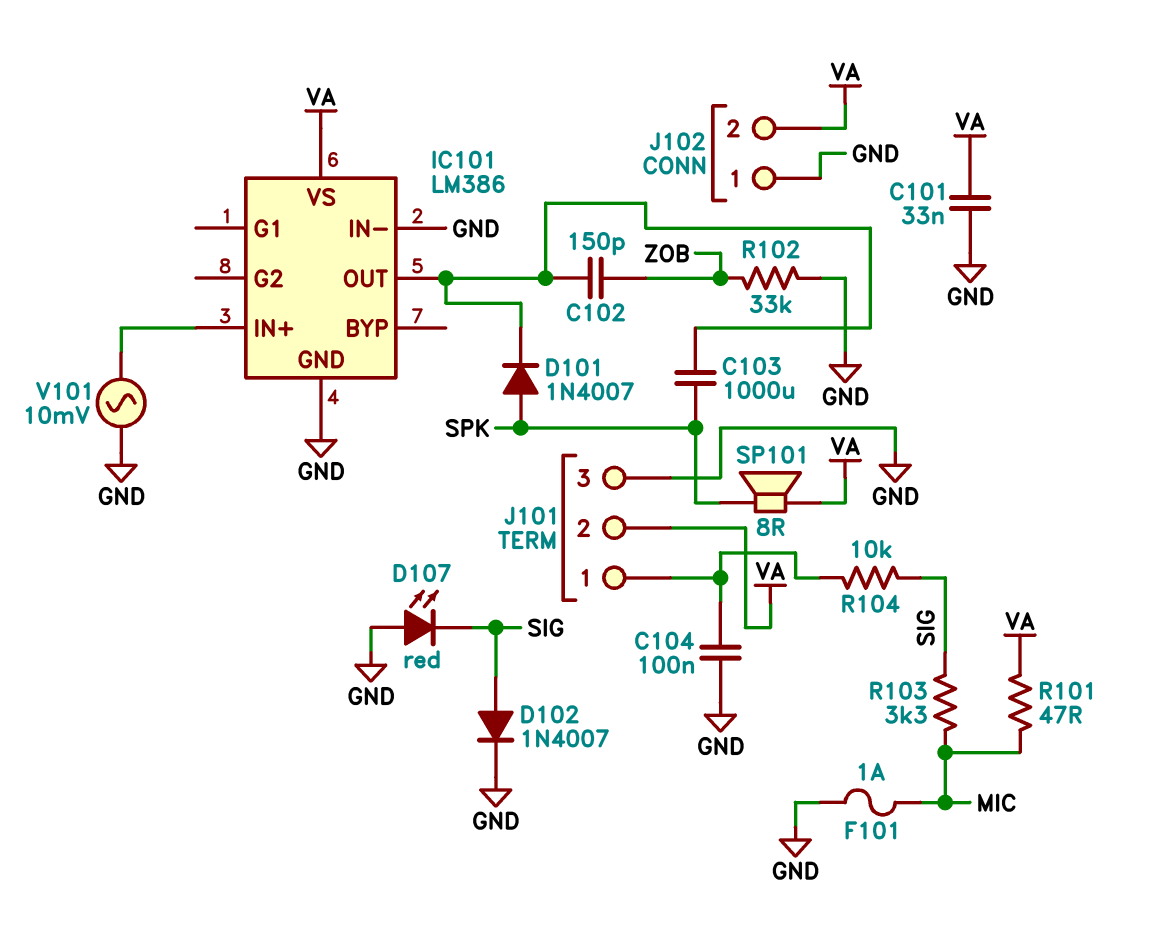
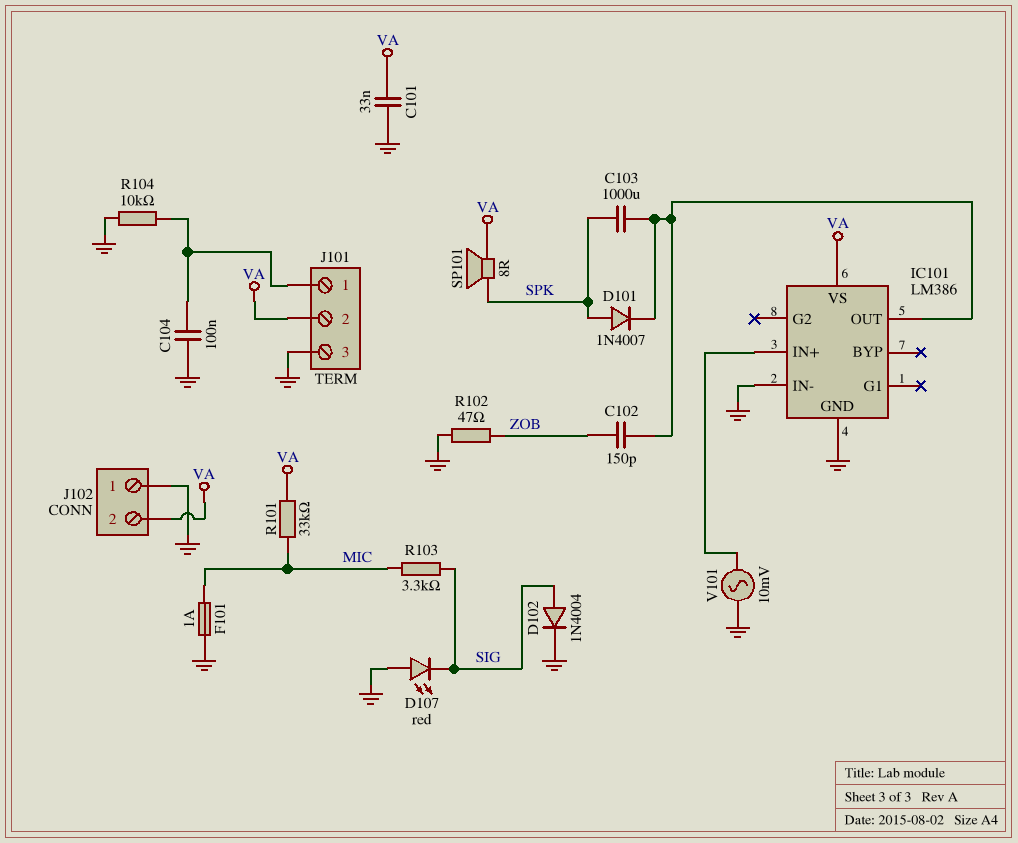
D102: diode 1N4007 (A SIG, K GND) -> diode 1N4004 (A SIG, K GND)
R101: 47 (MIC, VA) -> 33k (MIC, VA)
R102: 33k (GND, ZOB) -> 47 (GND, ZOB)
R104: 10k (J101/1, SIG) -> 10k (GND, J101/1)

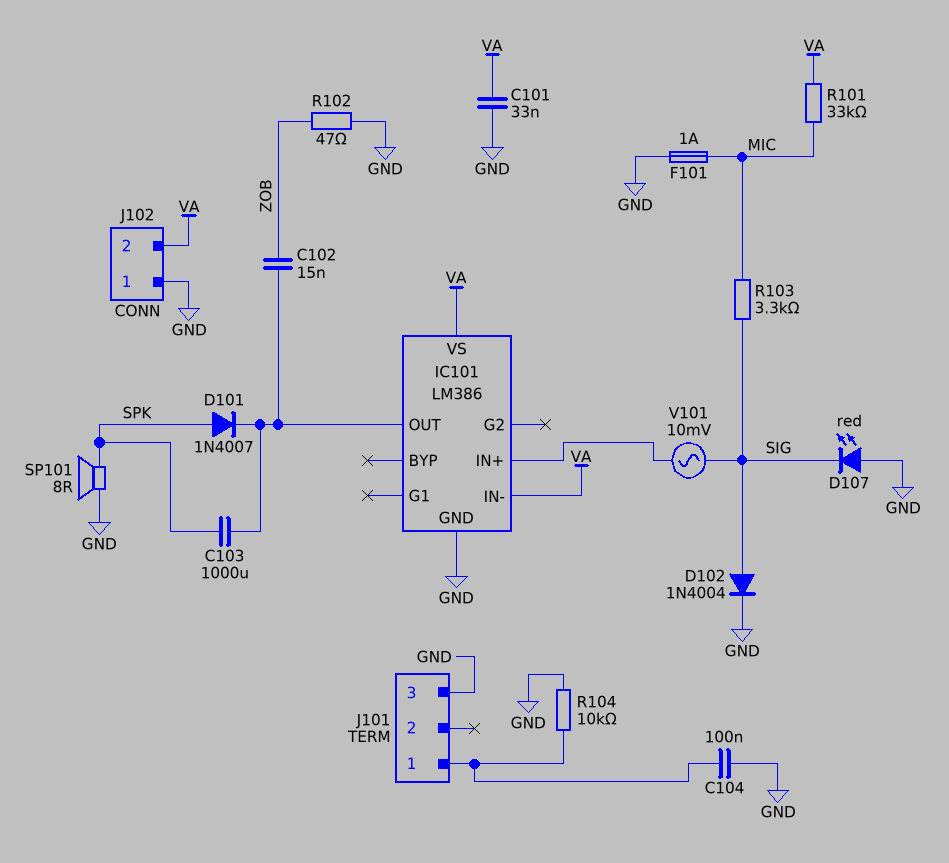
C102: 150pF (IC101/OUT, ZOB) -> 15nF (IC101/OUT, ZOB)
IC101 pin IN-: GND -> VA
J101 pin 2: VA -> none
SP101: speaker 8R (SPK, VA) -> speaker 8R (GND, SPK)
V101: AC 10mV (GND, IC101/IN+) -> AC 10mV (IC101/IN+, SIG)

